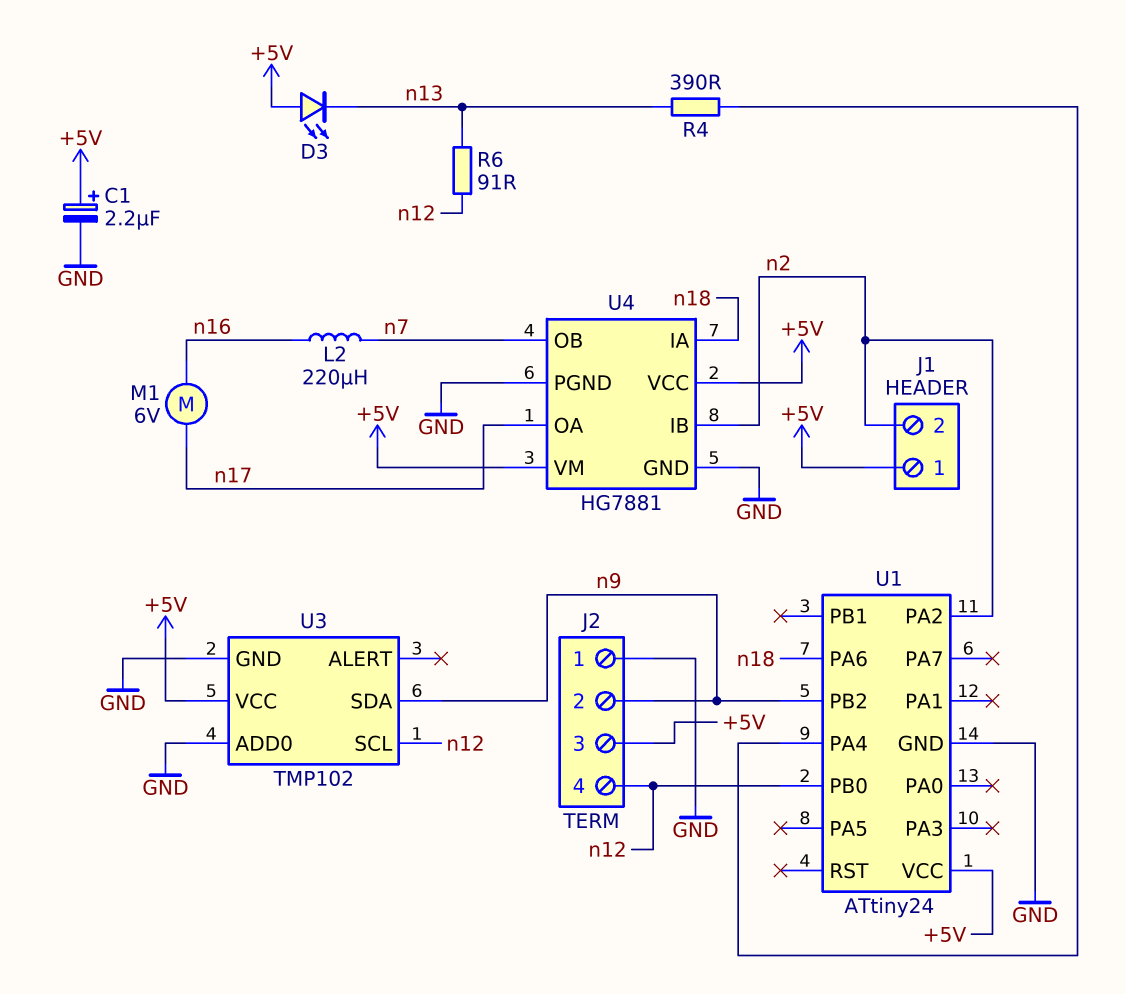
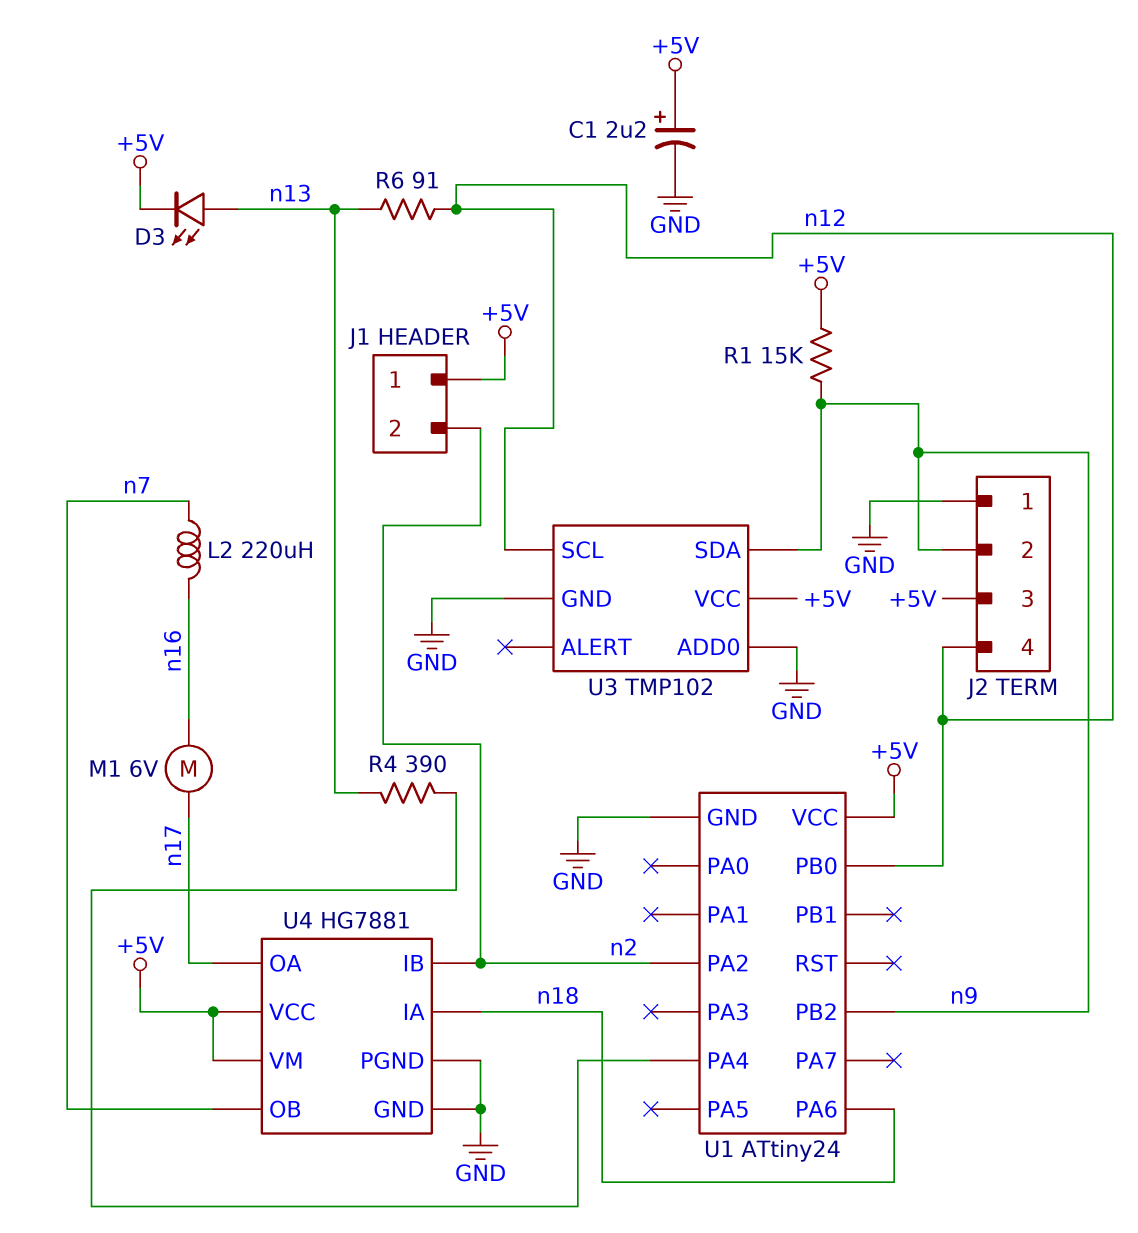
D3: LED (A +5V, K n13) -> LED (A n13, K +5V)
R1: none -> 15k (+5V, n9)

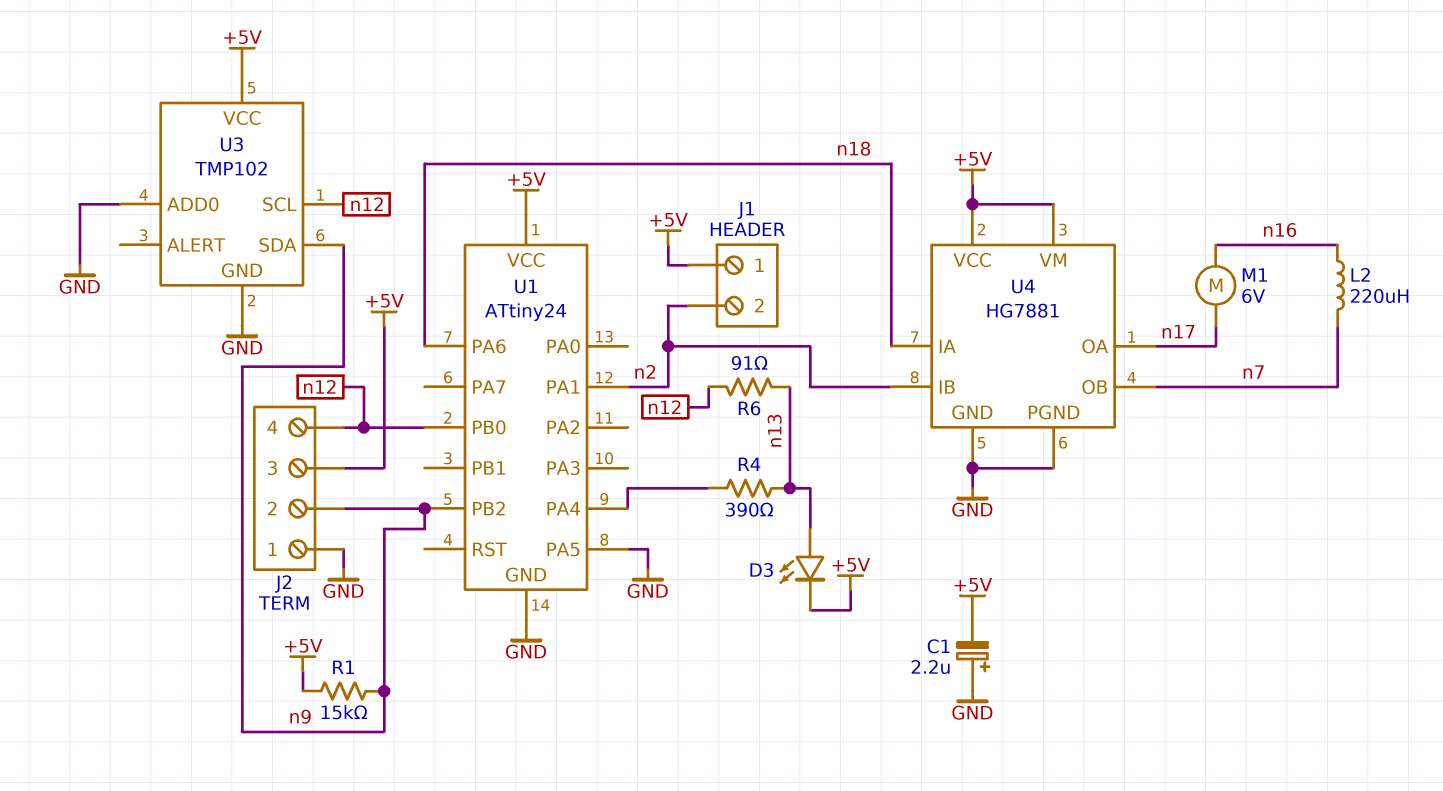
C1: 2.2uF (plus +5V, minus GND) -> 2.2uF (plus GND, minus +5V)
U1 pin PA1: none -> n2
U1 pin PA2: n2 -> none
U1 pin PA5: none -> GND

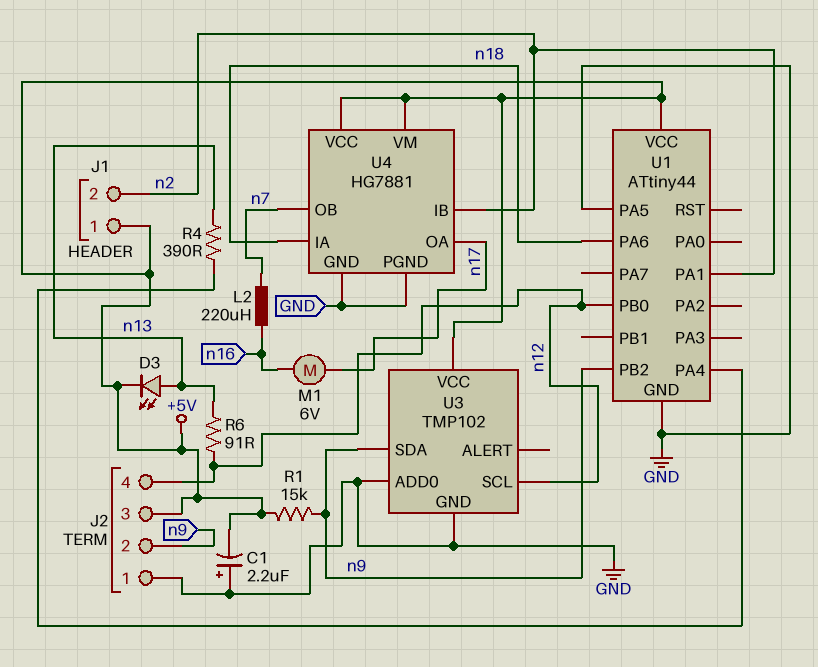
U1: ATtiny24 -> ATtiny44

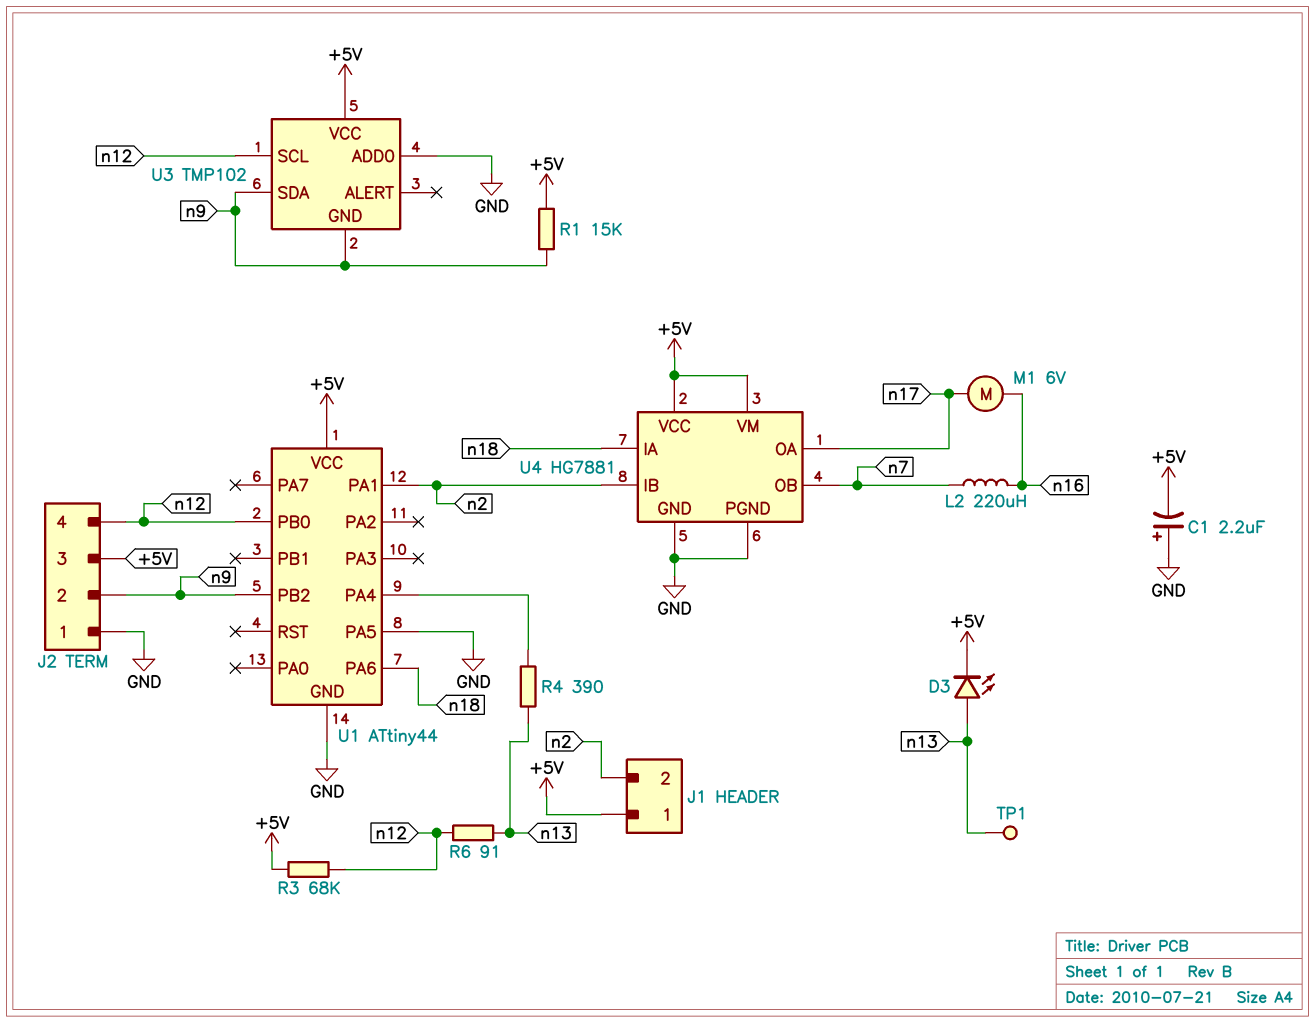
R3: none -> 68k (+5V, n12)
TP1: none -> test point (n13)
U3 pin GND: GND -> n9

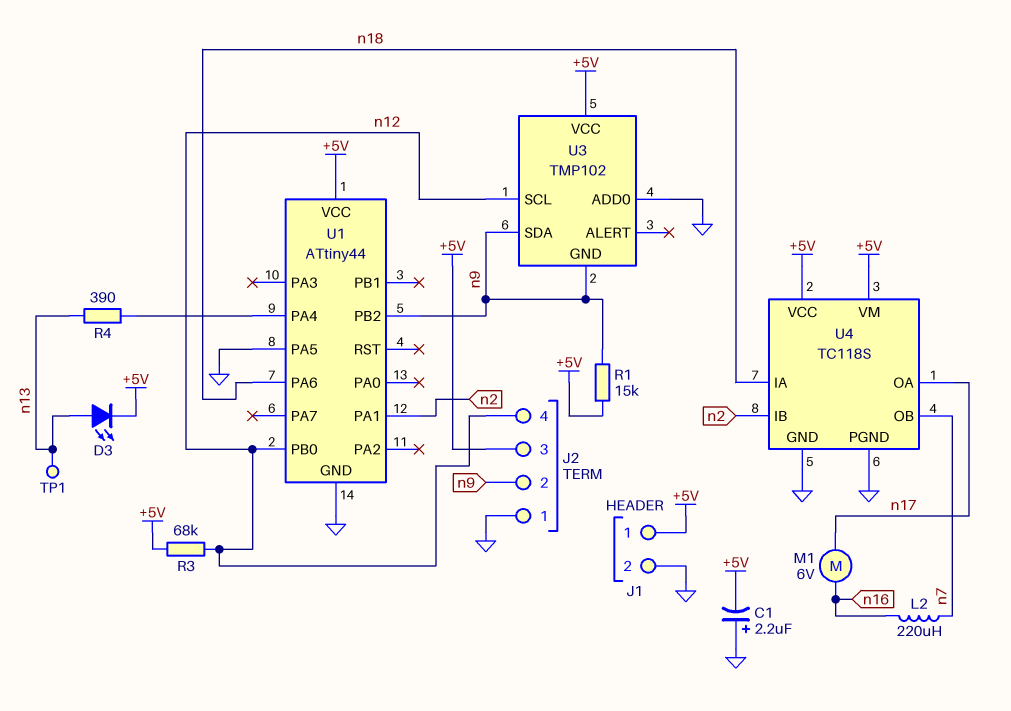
J1 pin 2: n2 -> GND
R6: 91 (n12, n13) -> none
U4: HG7881 -> TC118S

